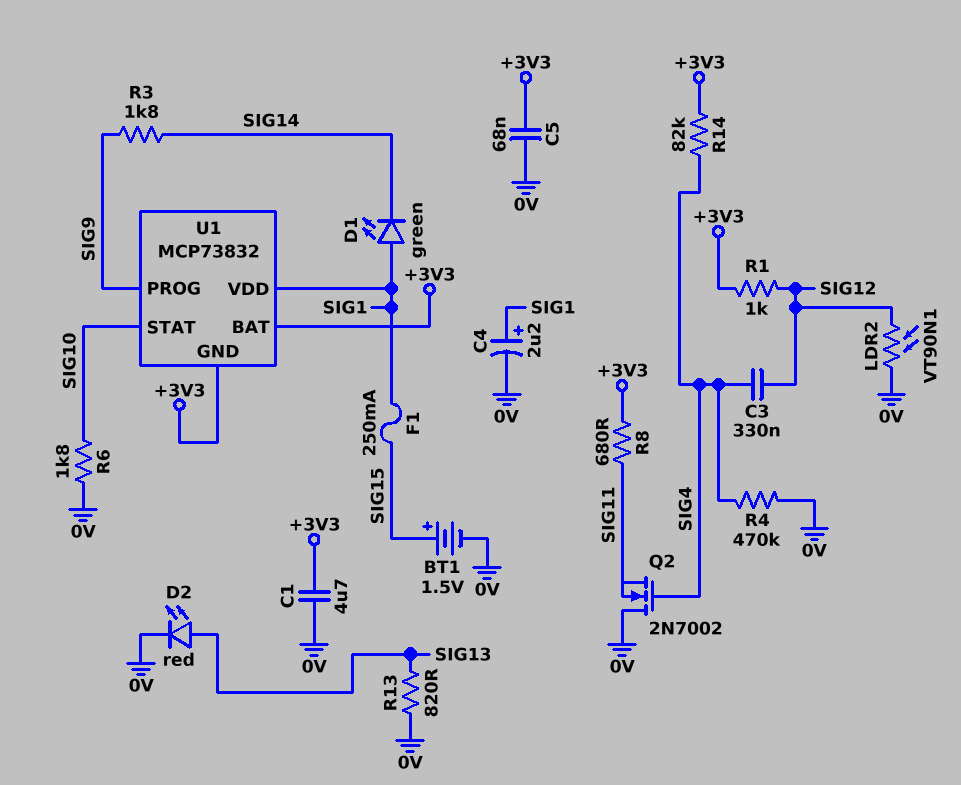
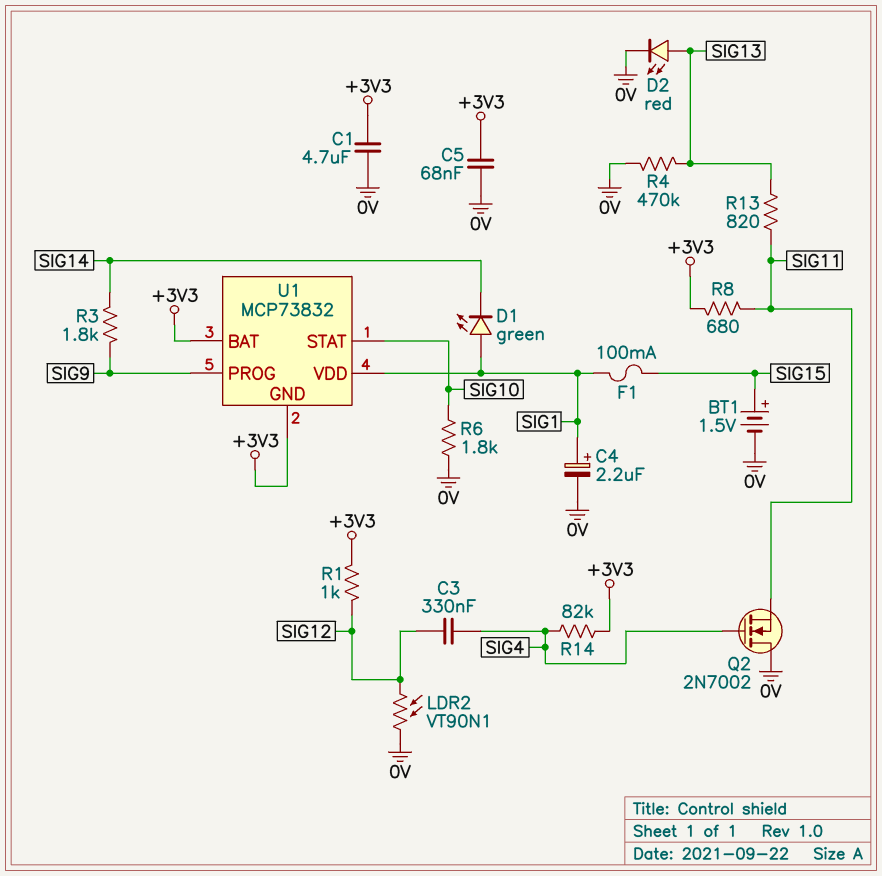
F1: 250mA (SIG1, SIG15) -> 100mA (SIG1, SIG15)
R4: 470k (0V, SIG4) -> 470k (0V, SIG13)
R13: 820 (0V, SIG13) -> 820 (SIG11, SIG13)

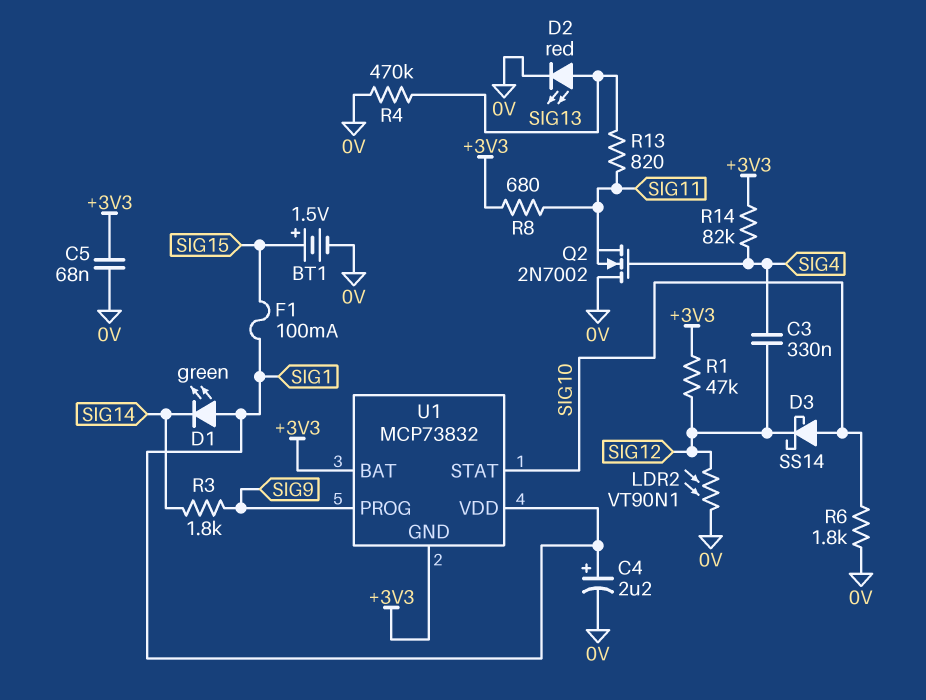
C1: 4.7uF (+3V3, 0V) -> none
D3: none -> schottky SS14 (A SIG10, K SIG12)
R1: 1k (+3V3, SIG12) -> 47k (+3V3, SIG12)

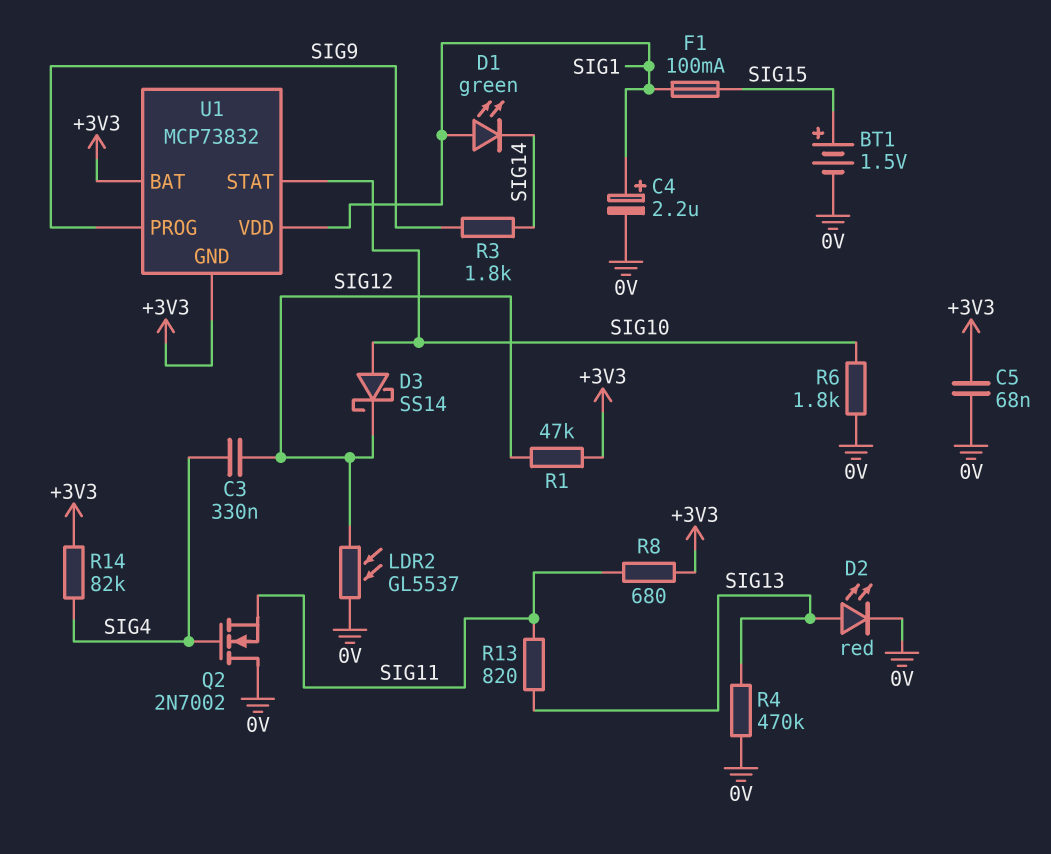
LDR2: VT90N1 (0V, SIG12) -> GL5537 (0V, SIG12)

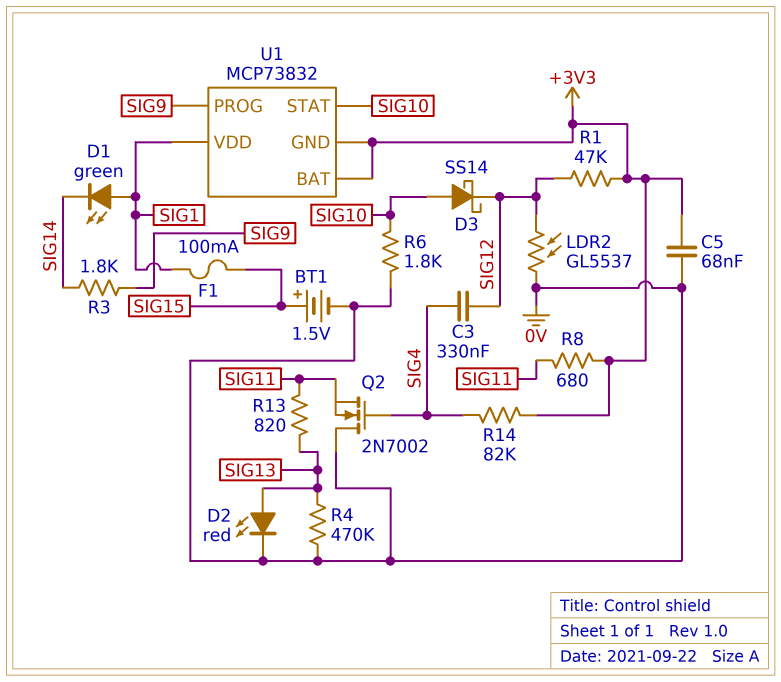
C4: 2.2uF (plus SIG1, minus 0V) -> none

